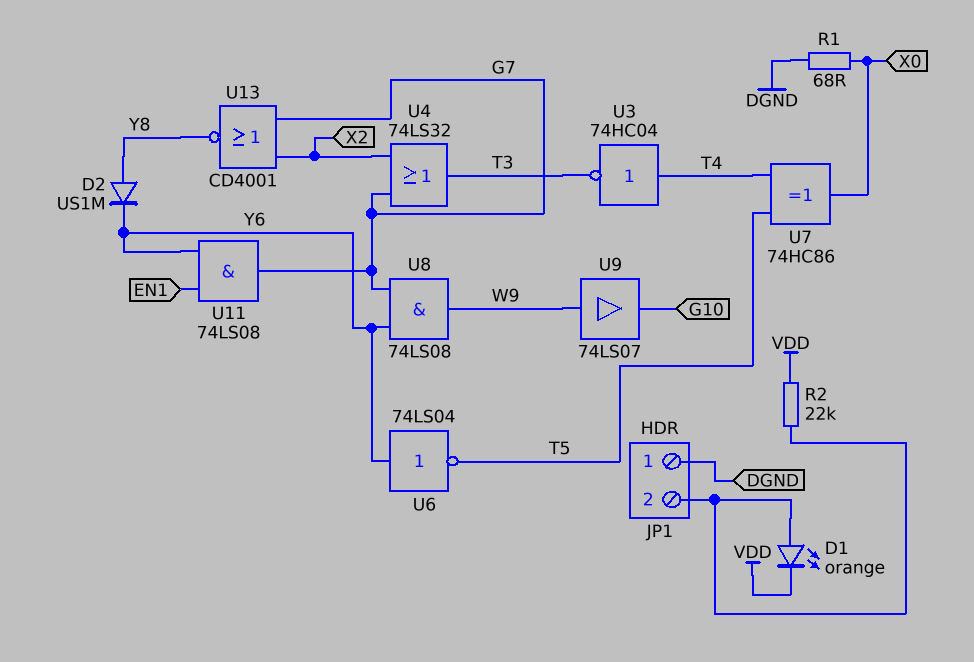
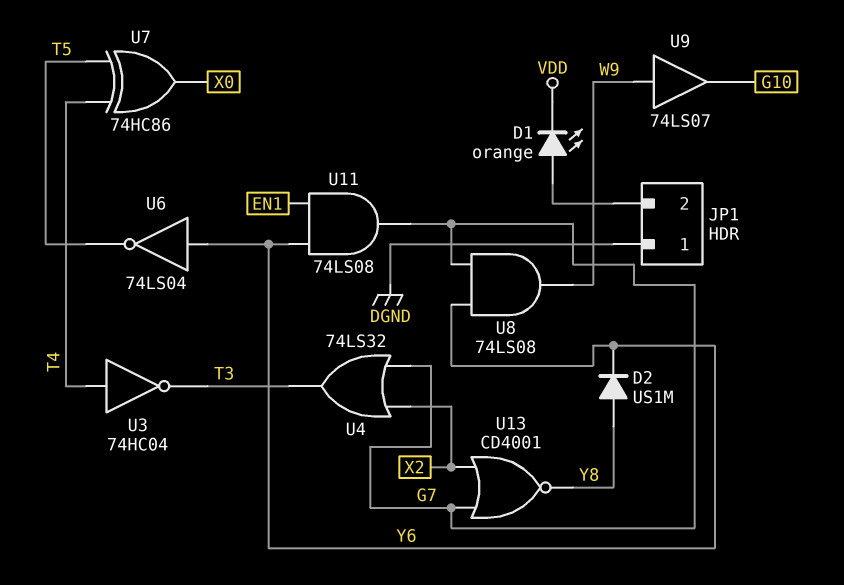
R1: 68 (DGND, X0) -> none
R2: 22k (JP1/2, VDD) -> none

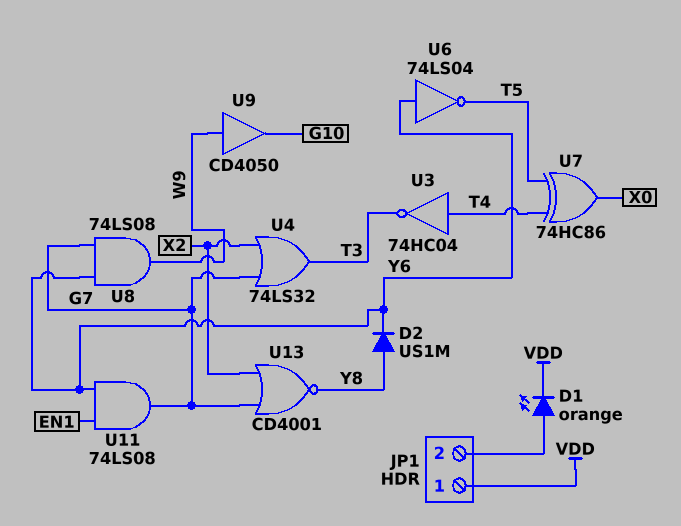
JP1 pin 1: DGND -> VDD
U9: buffer 74LS07 (in W9, out G10) -> buffer CD4050 (in W9, out G10)

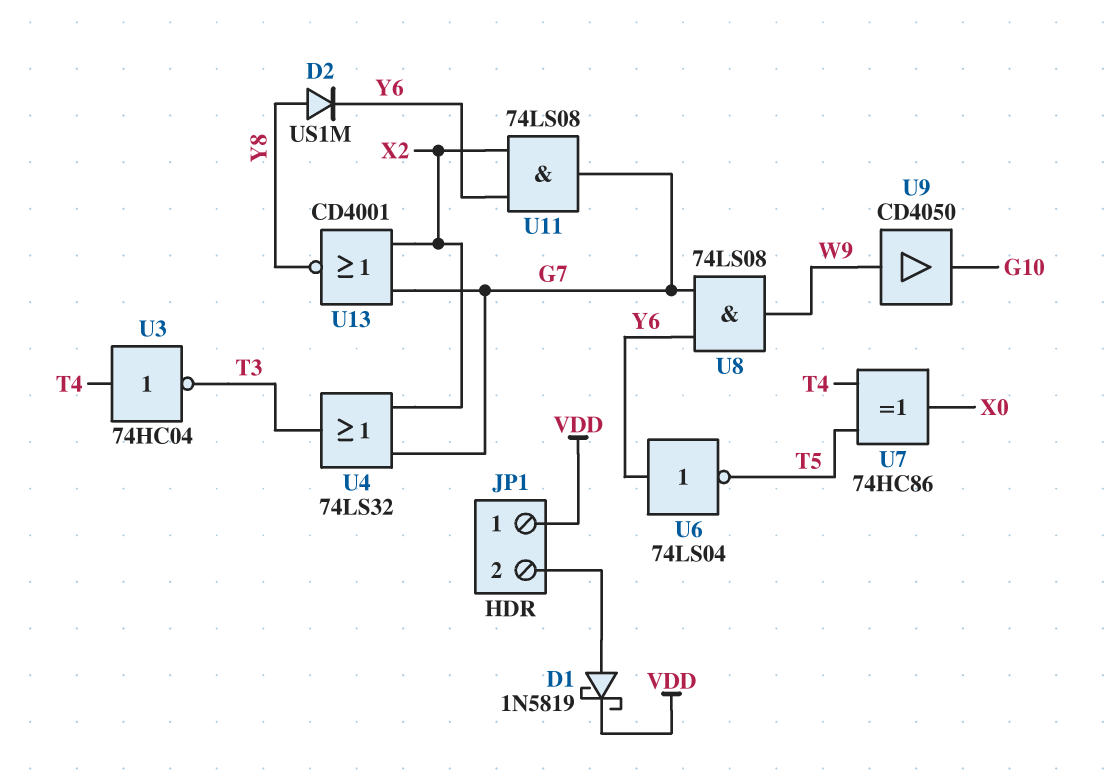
D1: LED orange (A JP1/2, K VDD) -> schottky 1N5819 (A JP1/2, K VDD)
U11: AND 74LS08 (in EN1, in Y6, out G7) -> AND 74LS08 (in X2, in Y6, out G7)

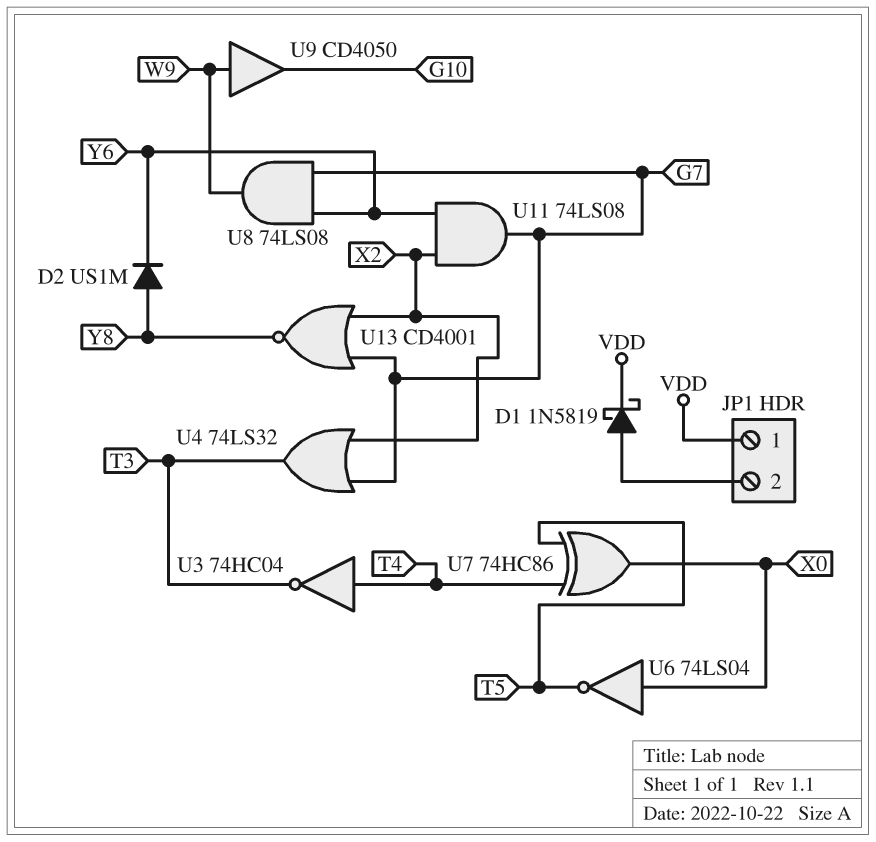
U6: NOT 74LS04 (in Y6, out T5) -> NOT 74LS04 (in X0, out T5)

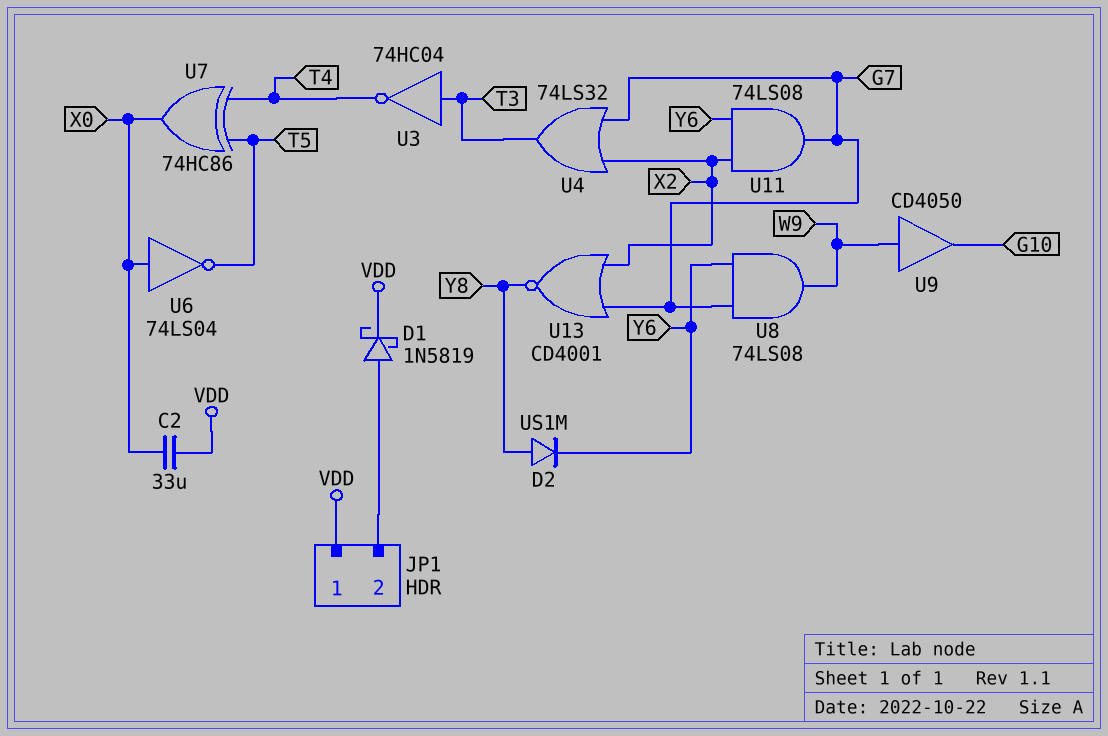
C2: none -> 33uF (VDD, X0)
U3: NOT 74HC04 (in T4, out T3) -> NOT 74HC04 (in T3, out T4)

